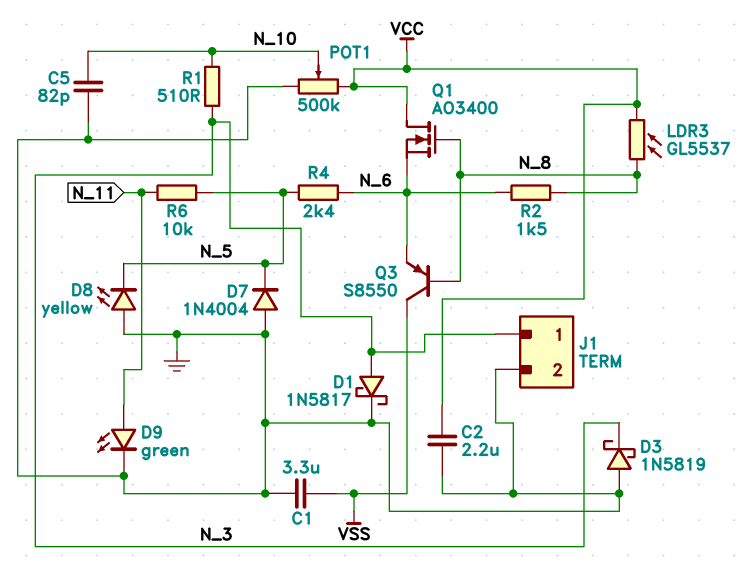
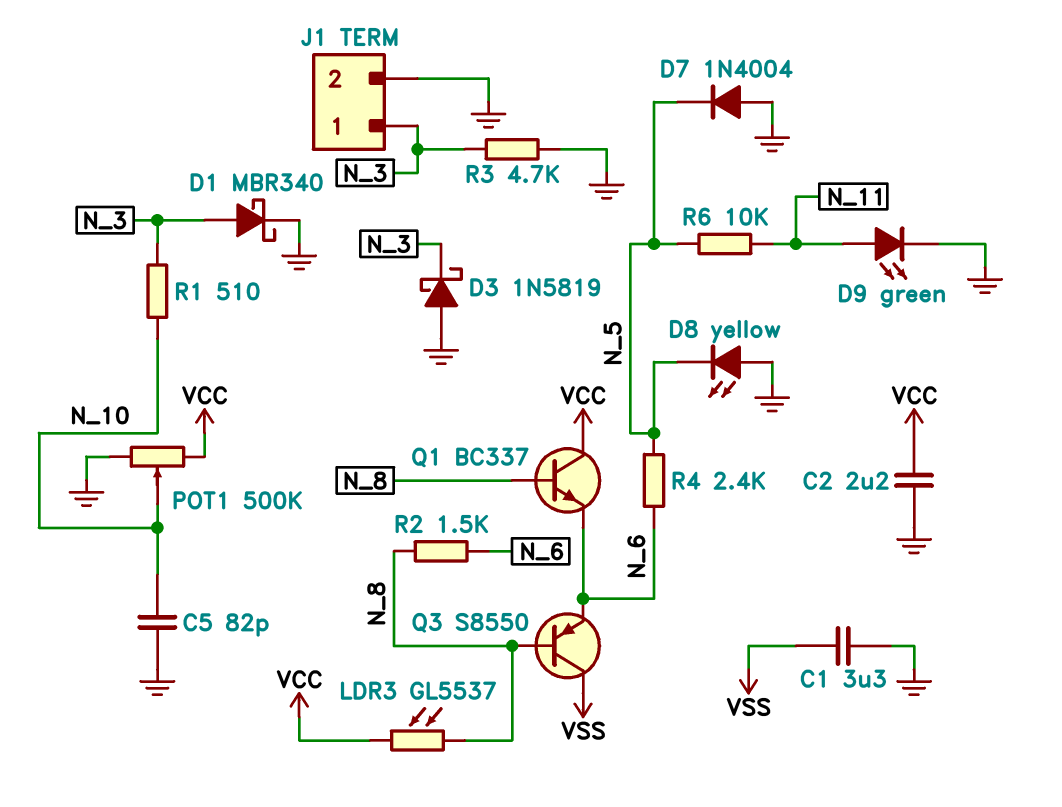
D1: schottky 1N5817 (A N_3, K GND) -> schottky MBR340 (A N_3, K GND)
Q1: NMOS AO3400 (G N_8, D VCC, S N_6) -> NPN BC337 (B N_8, C VCC, E N_6)
R3: none -> 4.7k (GND, N_3)

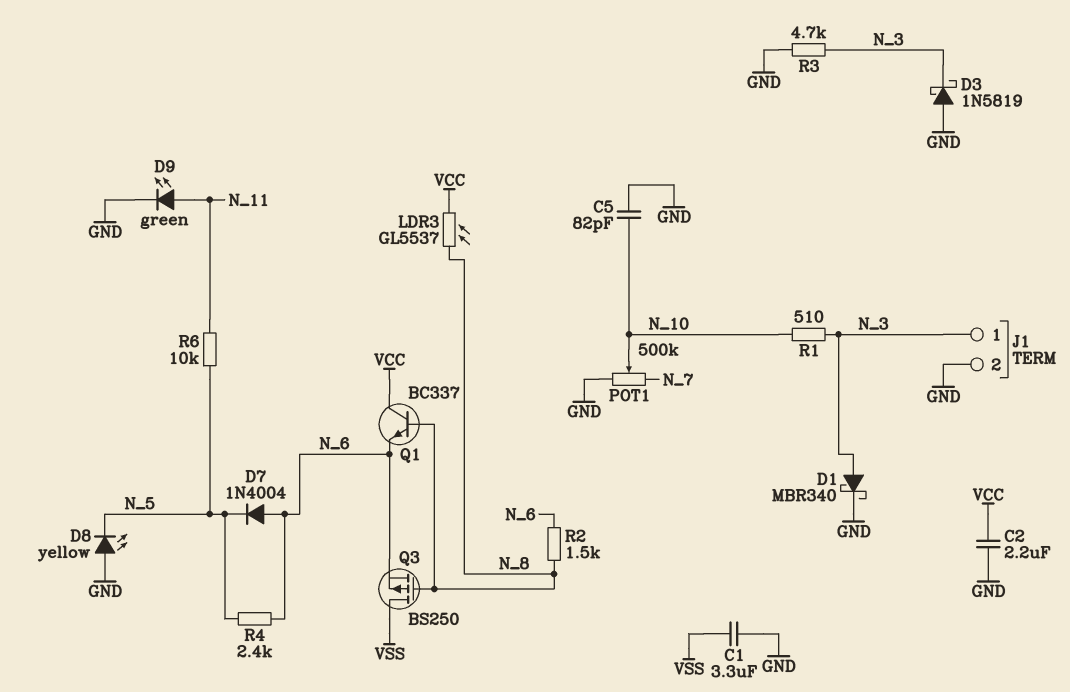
D7: diode 1N4004 (A GND, K N_5) -> diode 1N4004 (A N_6, K N_5)
POT1: 500k (GND, VCC, wiper N_10) -> 500k (GND, N_7, wiper N_10)
Q3: PNP S8550 (B N_8, C VSS, E N_6) -> PMOS BS250 (G N_8, D VSS, S N_6)

